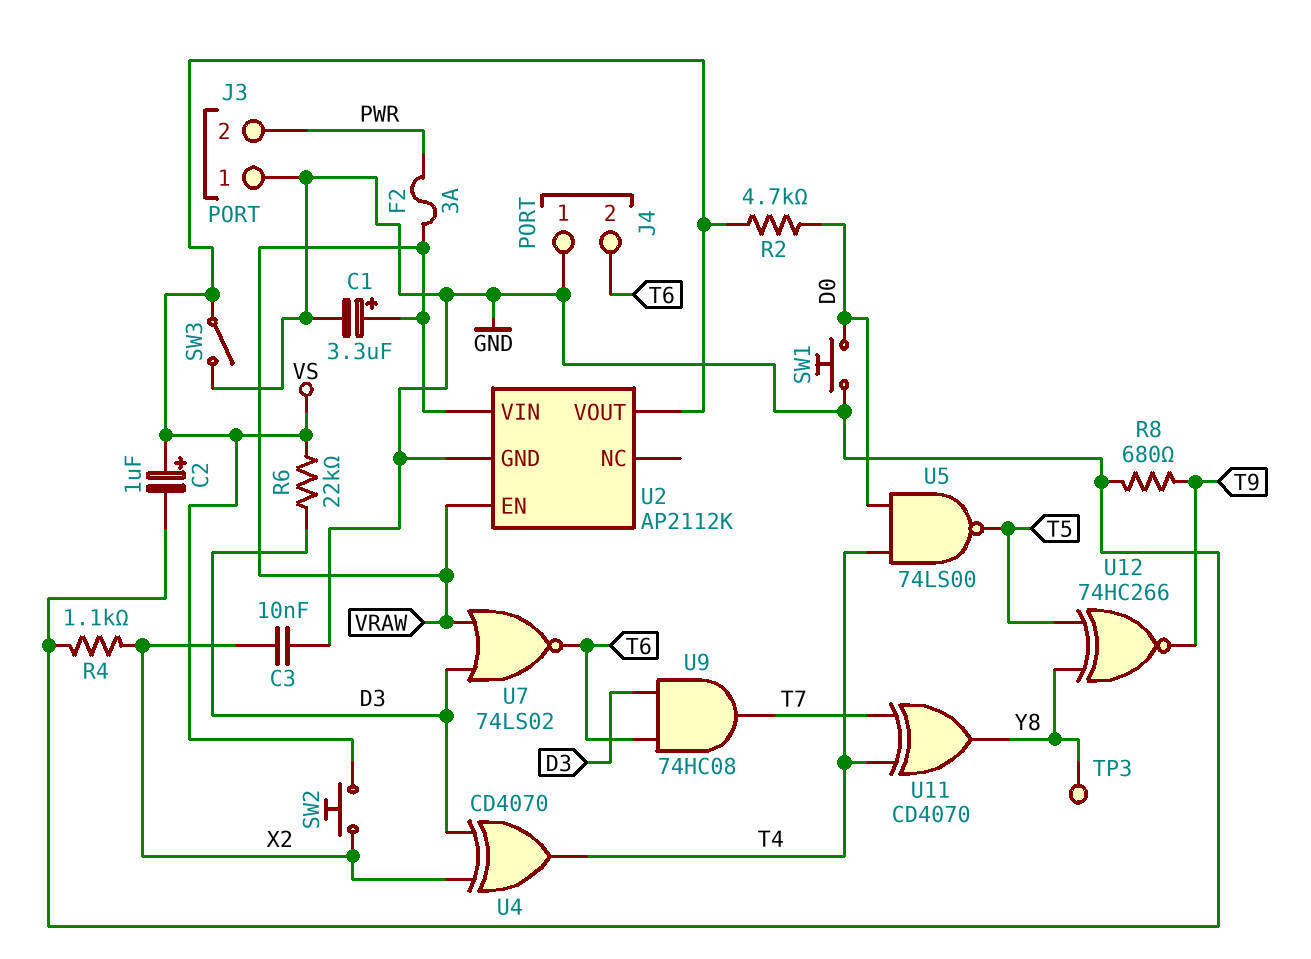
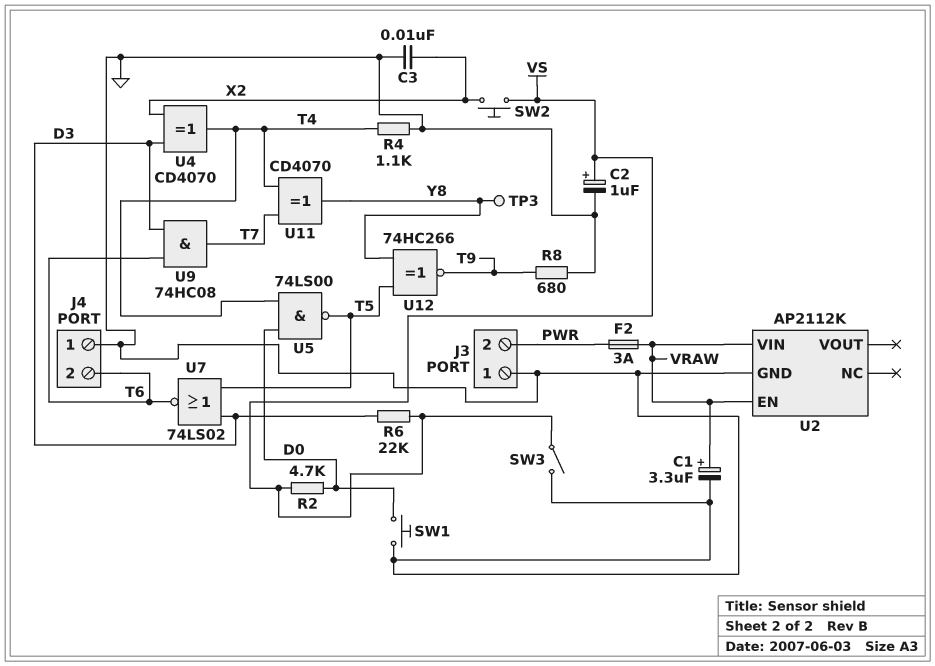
R4: 1.1k (GND, X2) -> 1.1k (GND, T4)
U2 pin VOUT: VS -> none
U7: NOR 74LS02 (in D3, in VRAW, out T6) -> NOR 74LS02 (in D3, in T5, out T6)

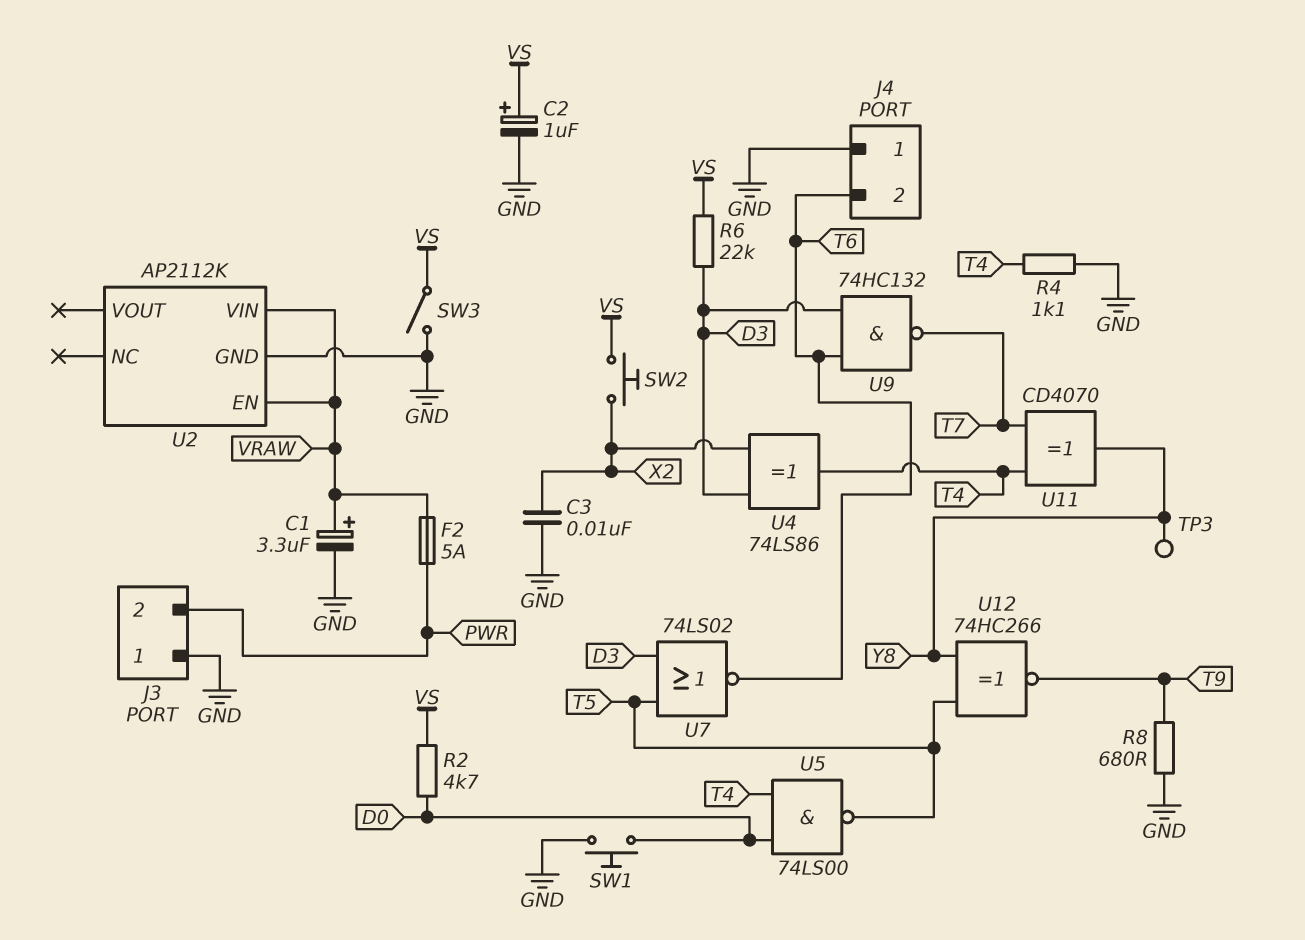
F2: 3A (PWR, VRAW) -> 5A (PWR, VRAW)
U4: XOR CD4070 (in D3, in X2, out T4) -> XOR 74LS86 (in D3, in X2, out T4)
U9: AND 74HC08 (in D3, in T6, out T7) -> NAND 74HC132 (in D3, in T6, out T7)

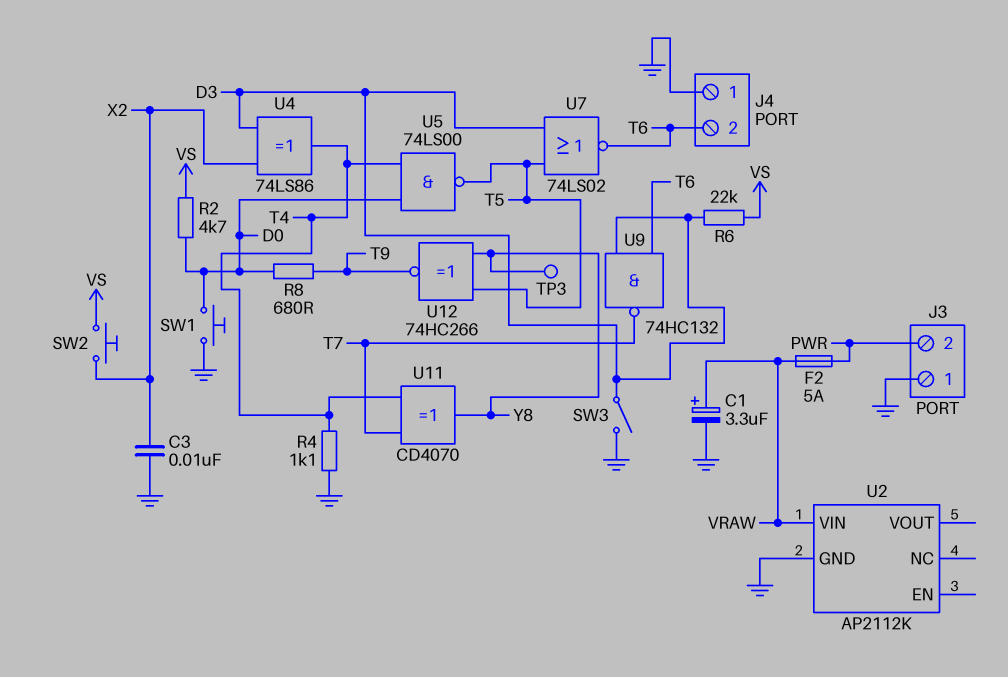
C2: 1uF (plus VS, minus GND) -> none
R8: 680 (GND, T9) -> 680 (D0, T9)
SW3: switch (GND, VS) -> switch (D3, GND)
U2 pin EN: VRAW -> none

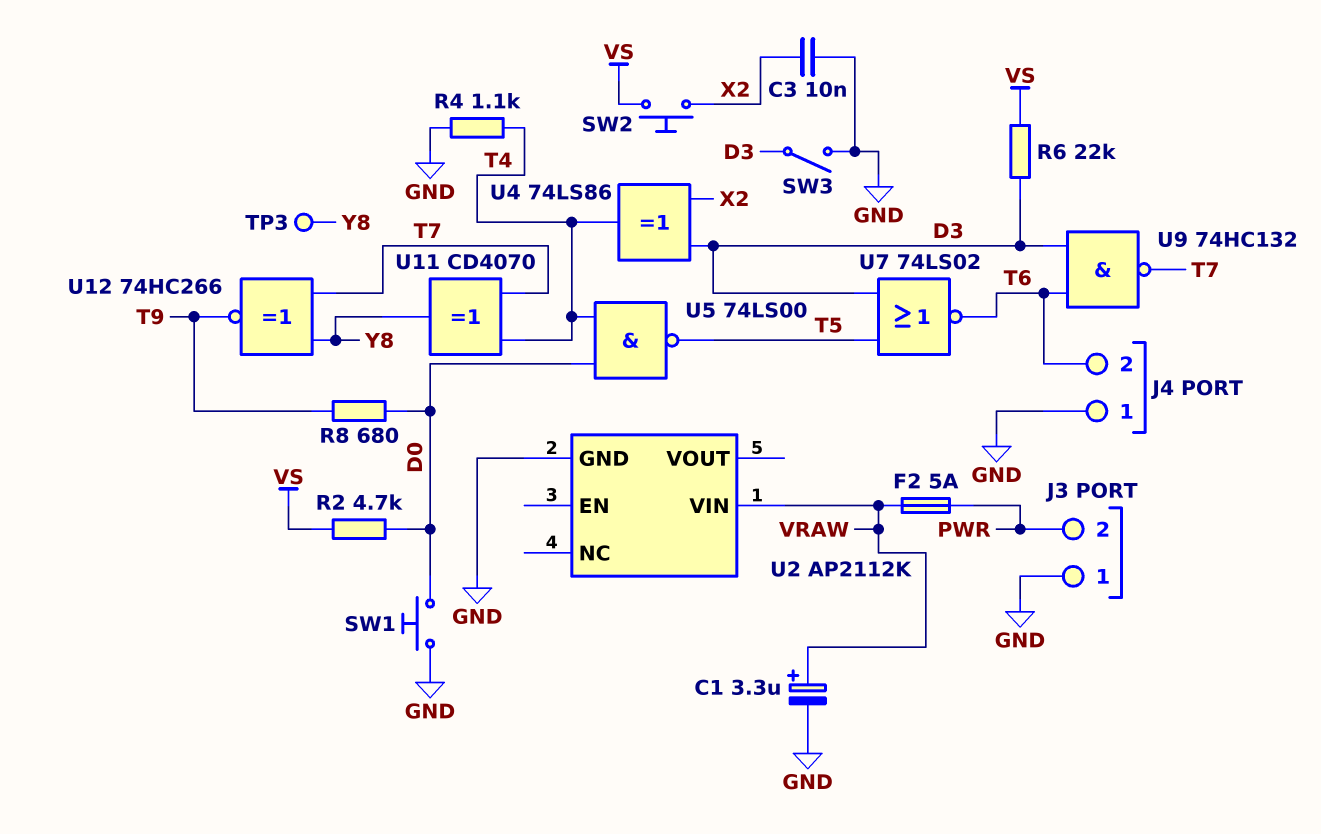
U12: XNOR 74HC266 (in T5, in Y8, out T9) -> XNOR 74HC266 (in T7, in Y8, out T9)

